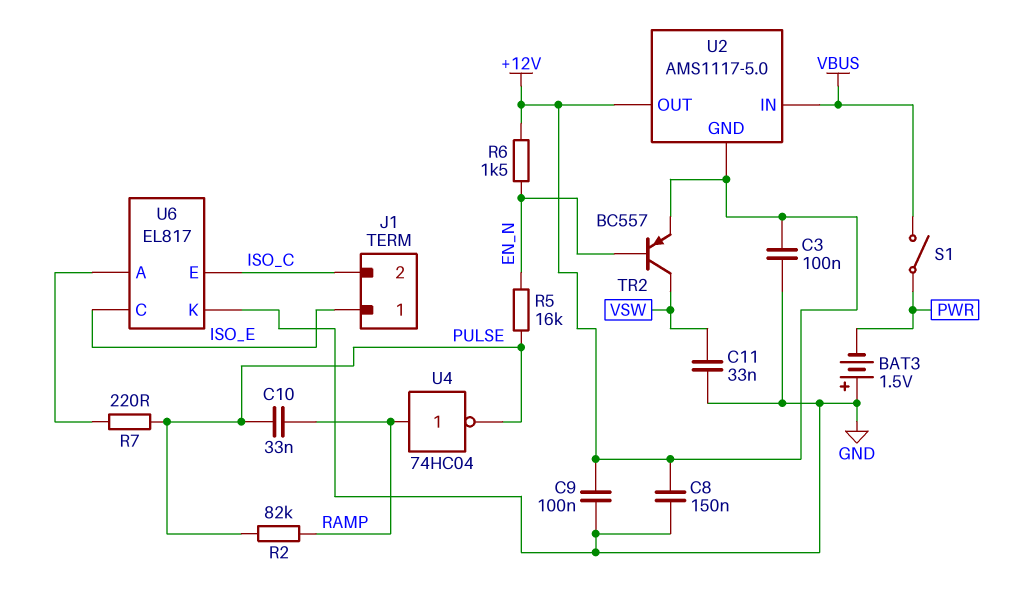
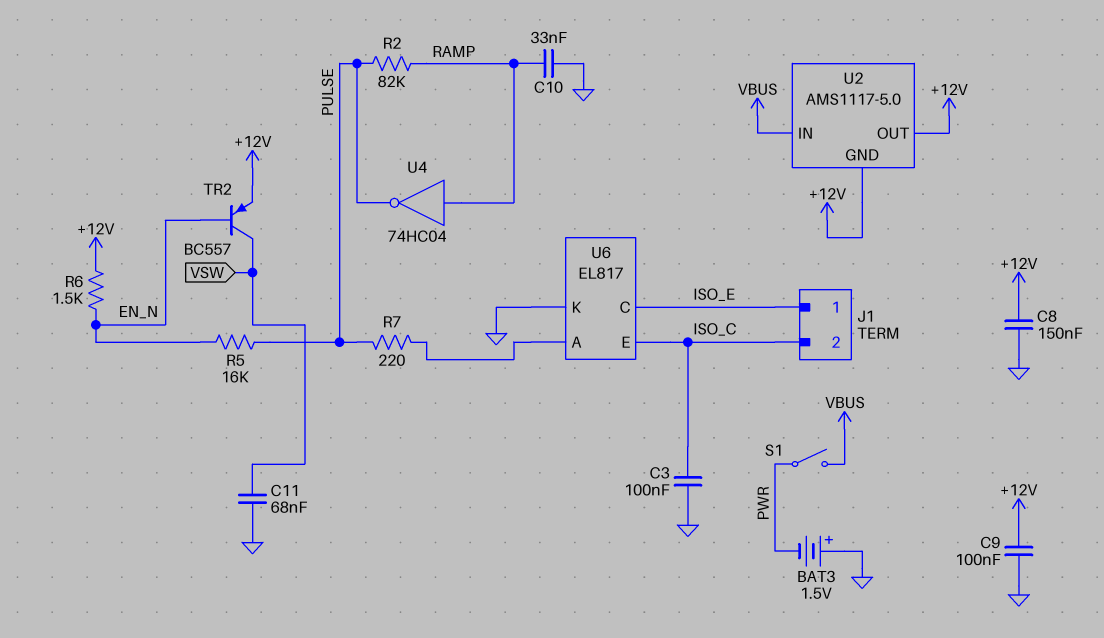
C3: 100nF (+12V, GND) -> 100nF (GND, ISO_C)
C10: 33nF (PULSE, RAMP) -> 33nF (GND, RAMP)
C11: 33nF (GND, VSW) -> 68nF (GND, VSW)

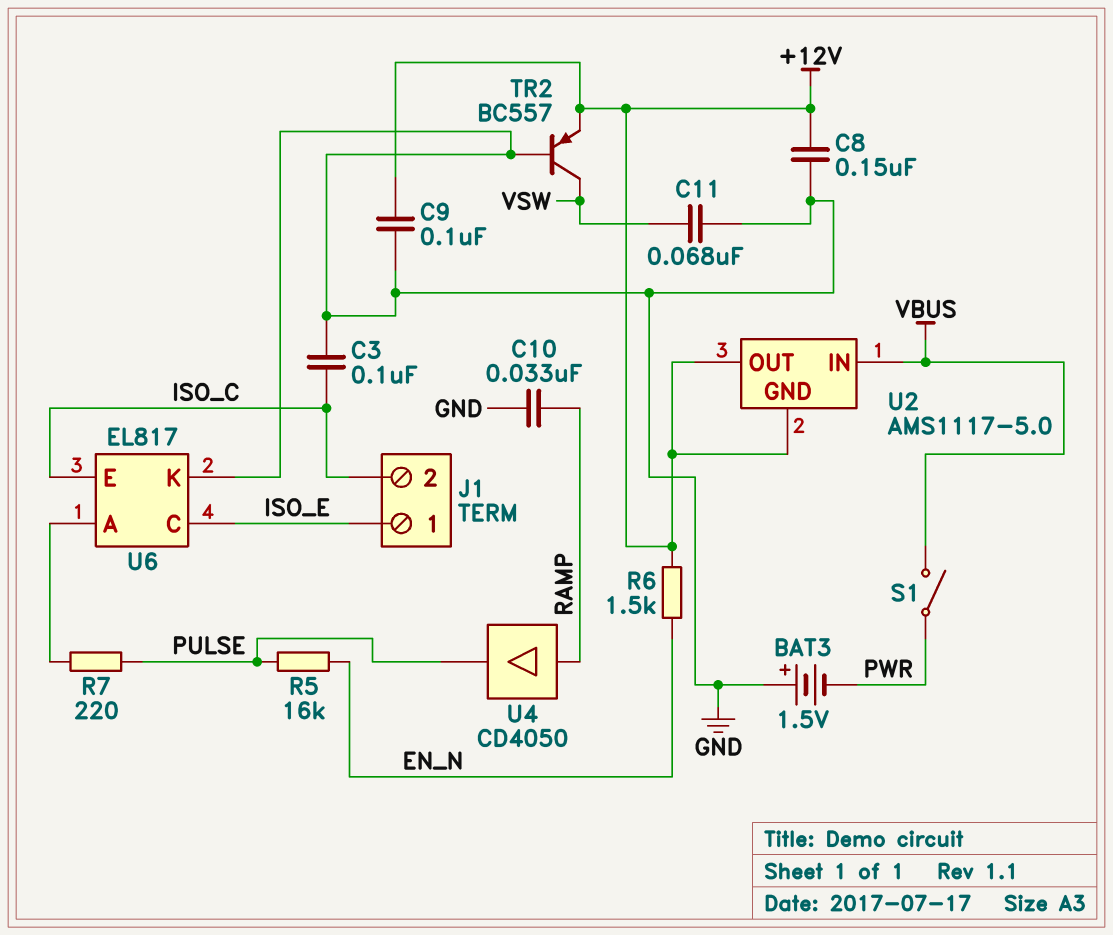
R2: 82k (PULSE, RAMP) -> none
TR2: PNP BC557 (B EN_N, C VSW, E +12V) -> PNP BC557 (B GND, C VSW, E +12V)
U4: NOT 74HC04 (in RAMP, out PULSE) -> buffer CD4050 (in RAMP, out PULSE)

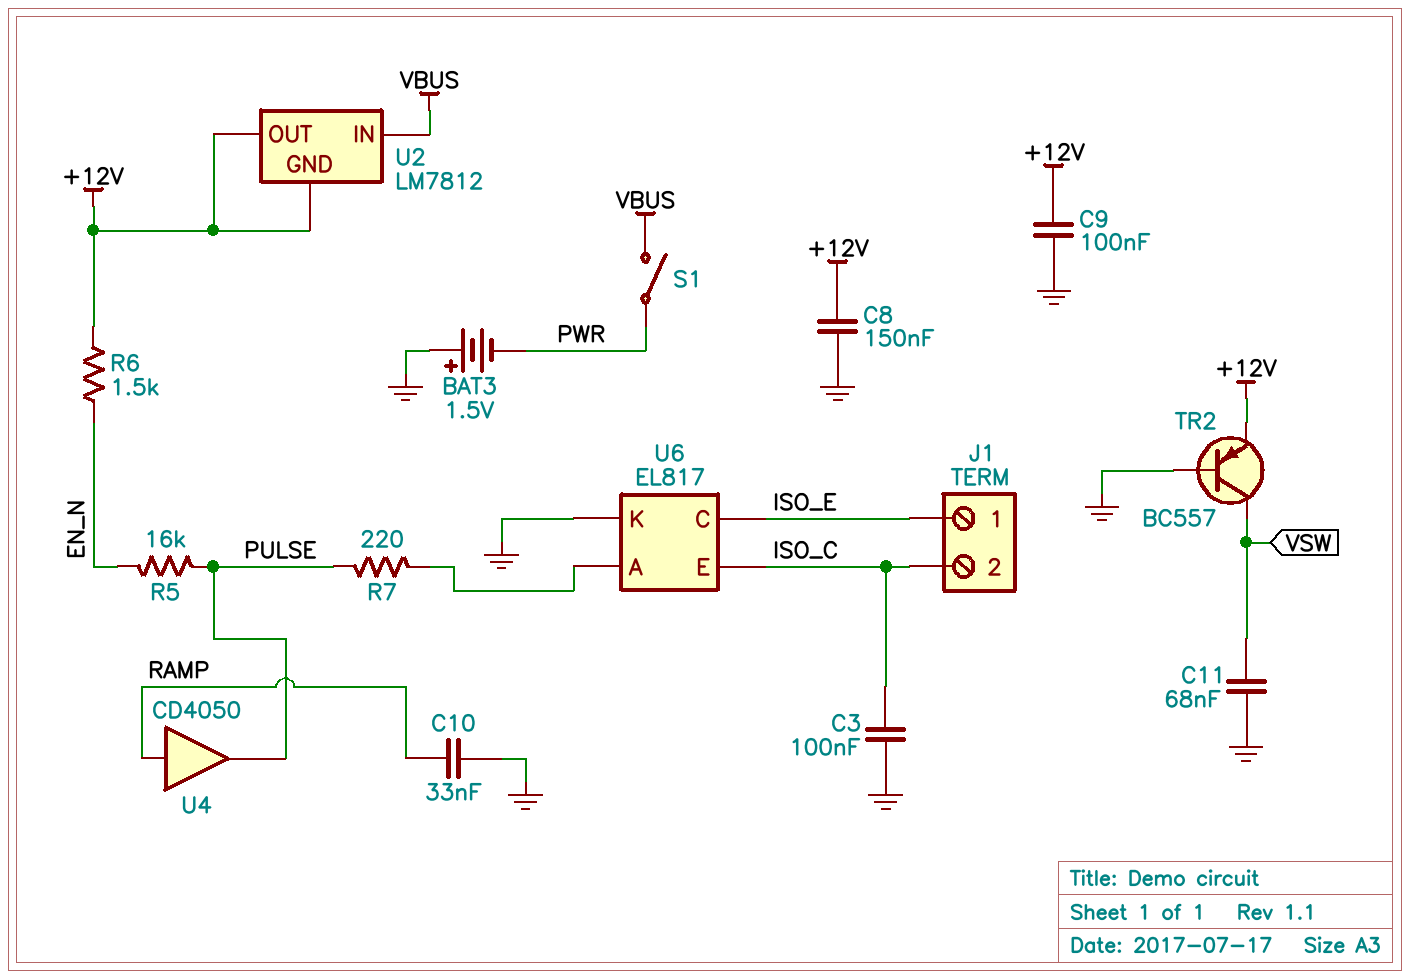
U2: AMS1117-5.0 -> LM7812

